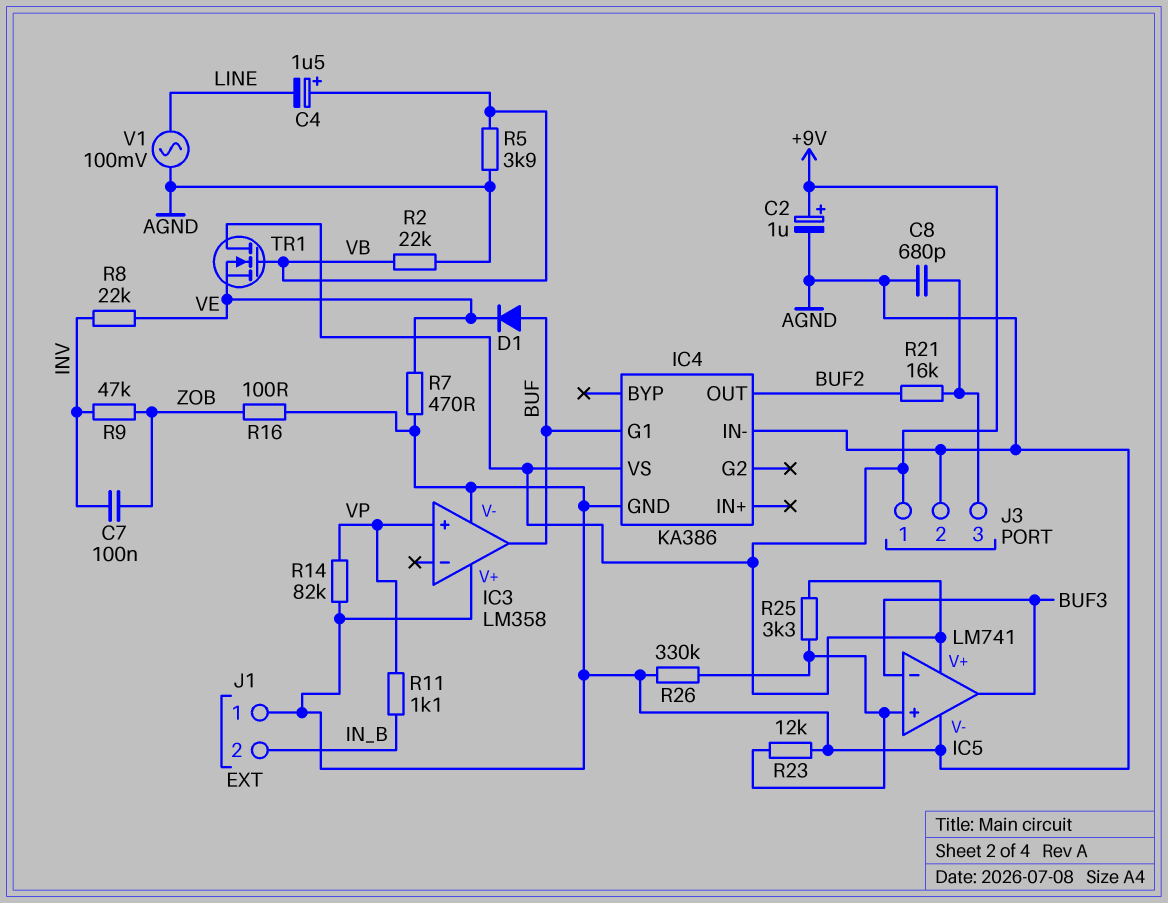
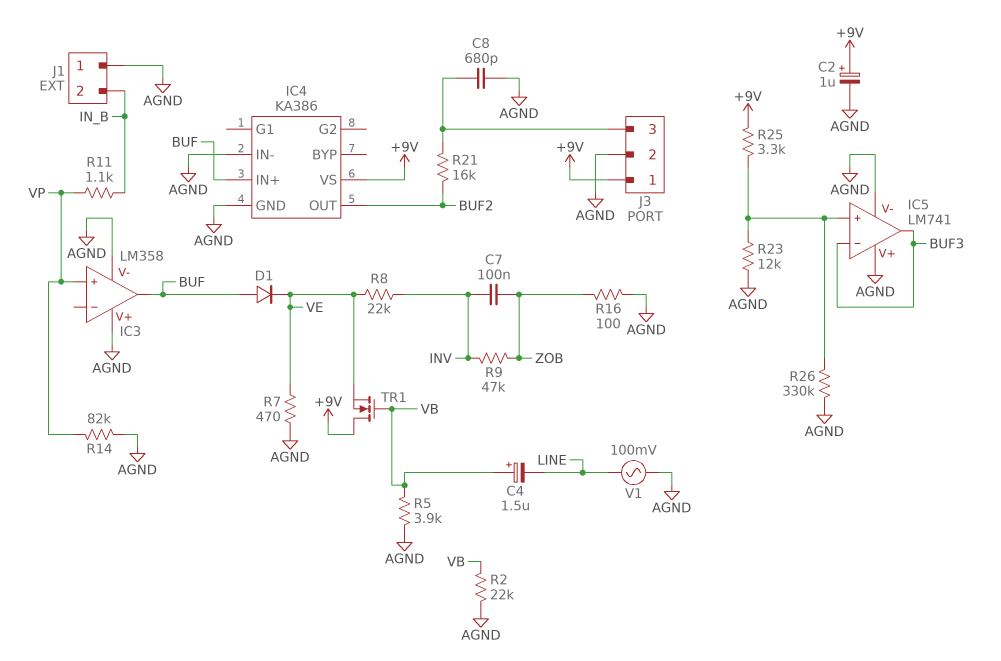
IC4 pin G1: BUF -> none
IC4 pin IN+: none -> BUF
IC5 pin V+: +9V -> AGND

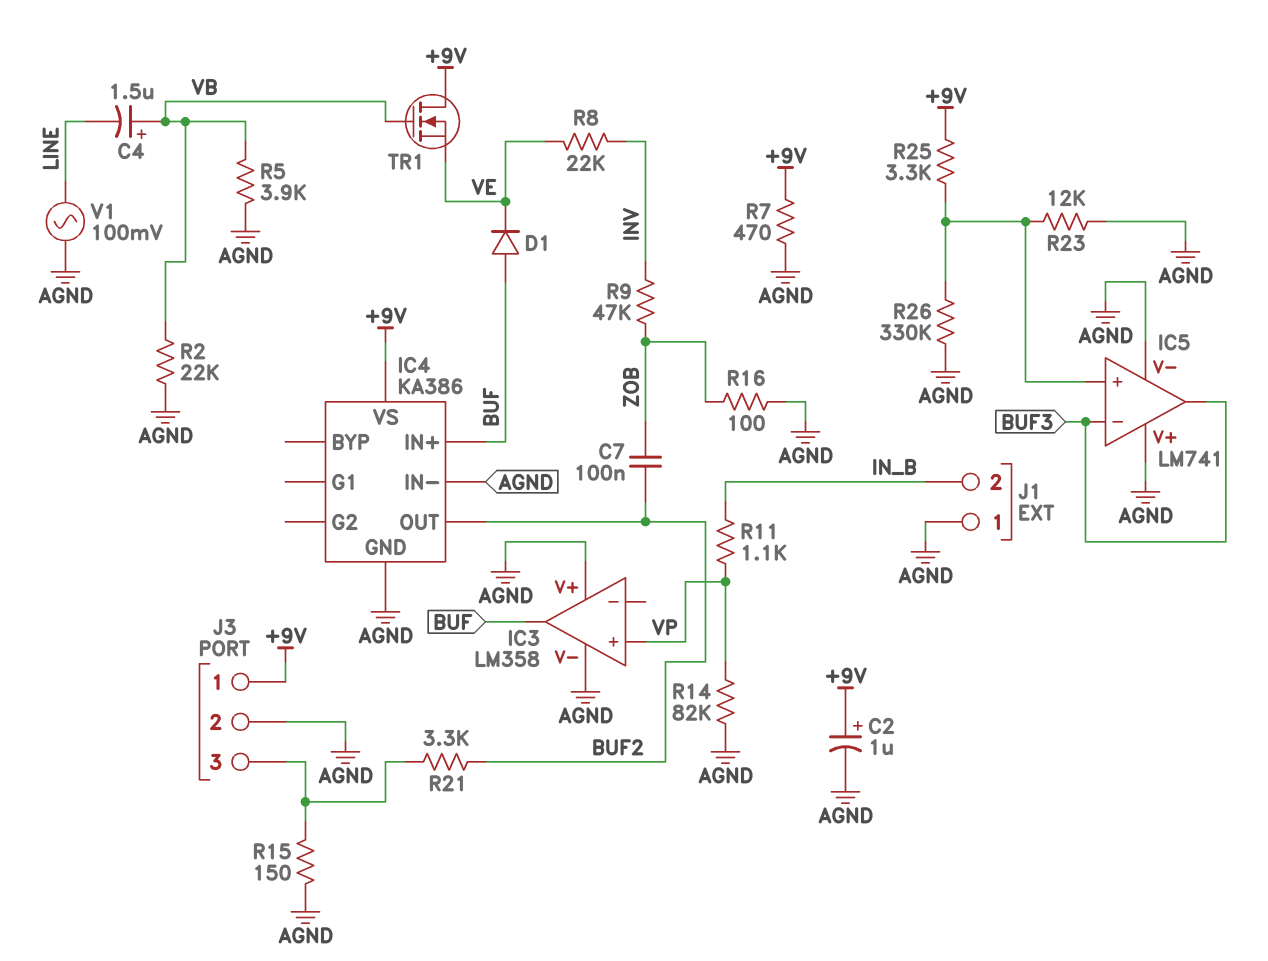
C7: 100nF (INV, ZOB) -> 100nF (BUF2, ZOB)
C8: 680pF (AGND, J3/3) -> none
R7: 470 (AGND, VE) -> 470 (+9V, AGND)
R15: none -> 150 (AGND, J3/3)
R21: 16k (BUF2, J3/3) -> 3.3k (BUF2, J3/3)

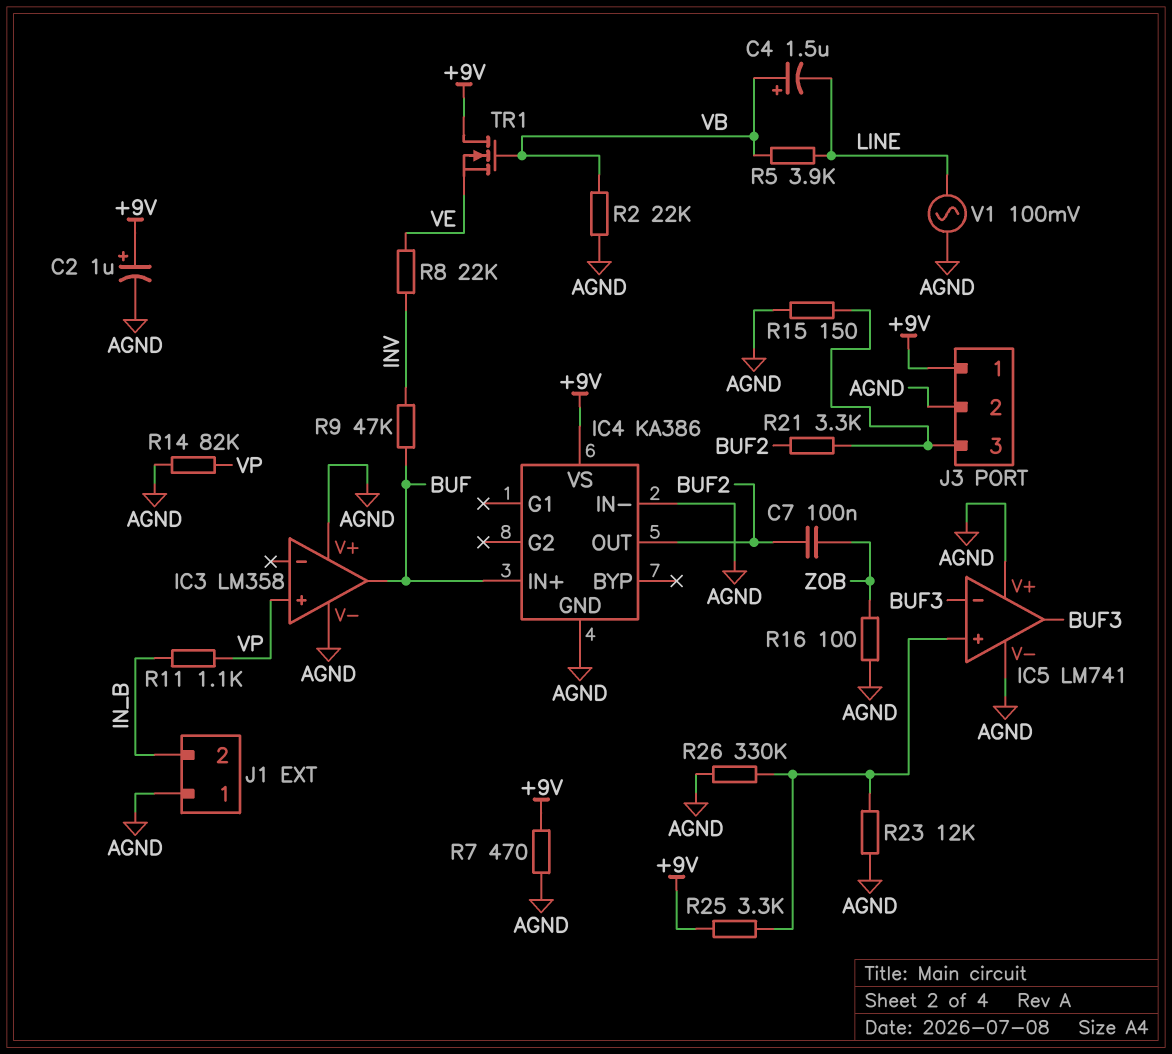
D1: diode (A BUF, K VE) -> none
R5: 3.9k (AGND, VB) -> 3.9k (LINE, VB)
R9: 47k (INV, ZOB) -> 47k (BUF, INV)

